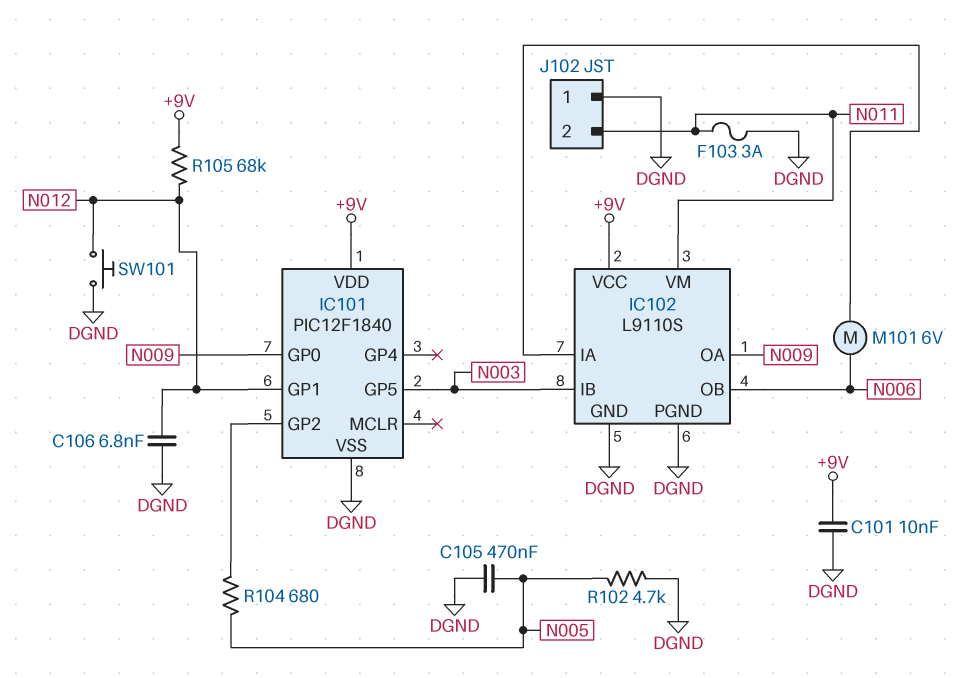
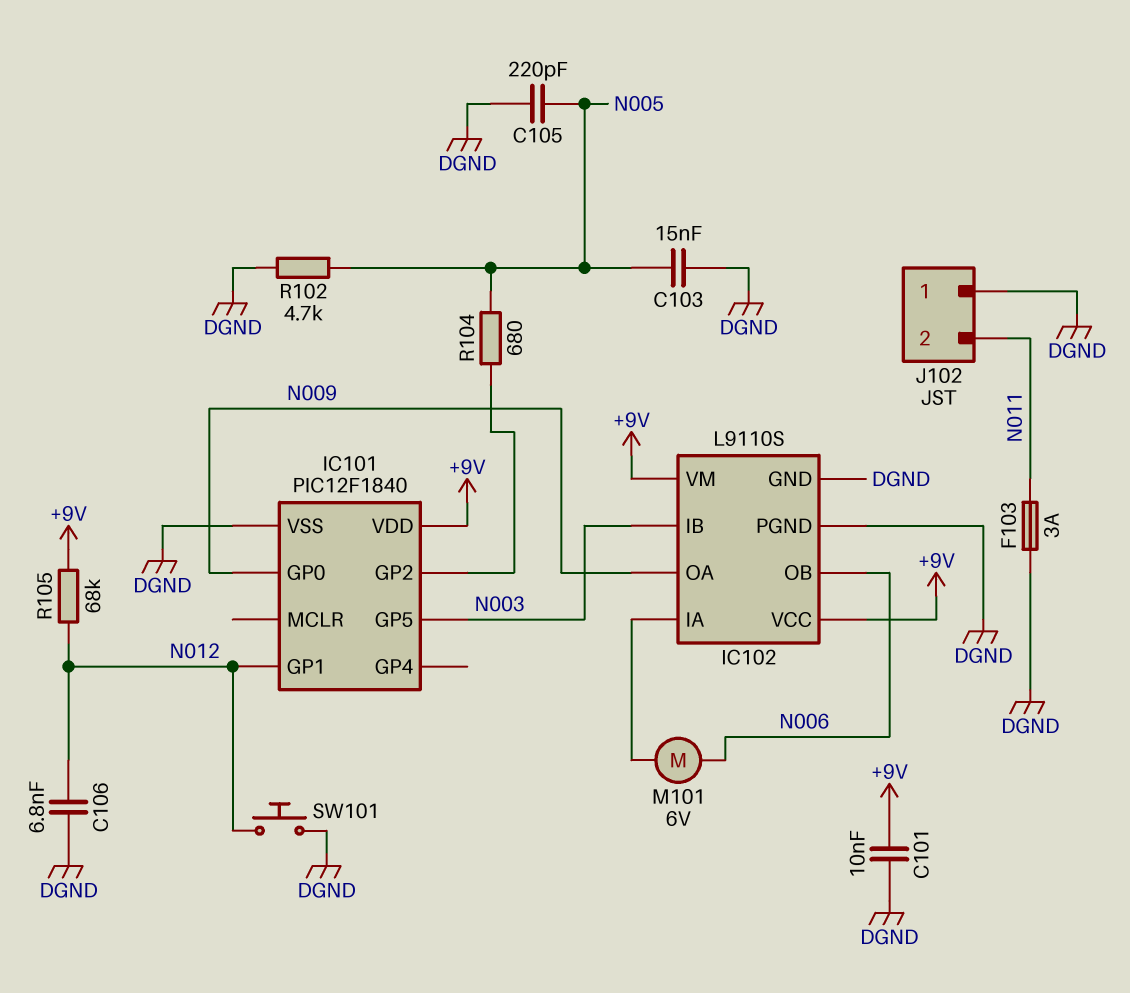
C103: none -> 15nF (DGND, N005)
C105: 470nF (DGND, N005) -> 220pF (DGND, N005)
IC102 pin VM: N011 -> +9V

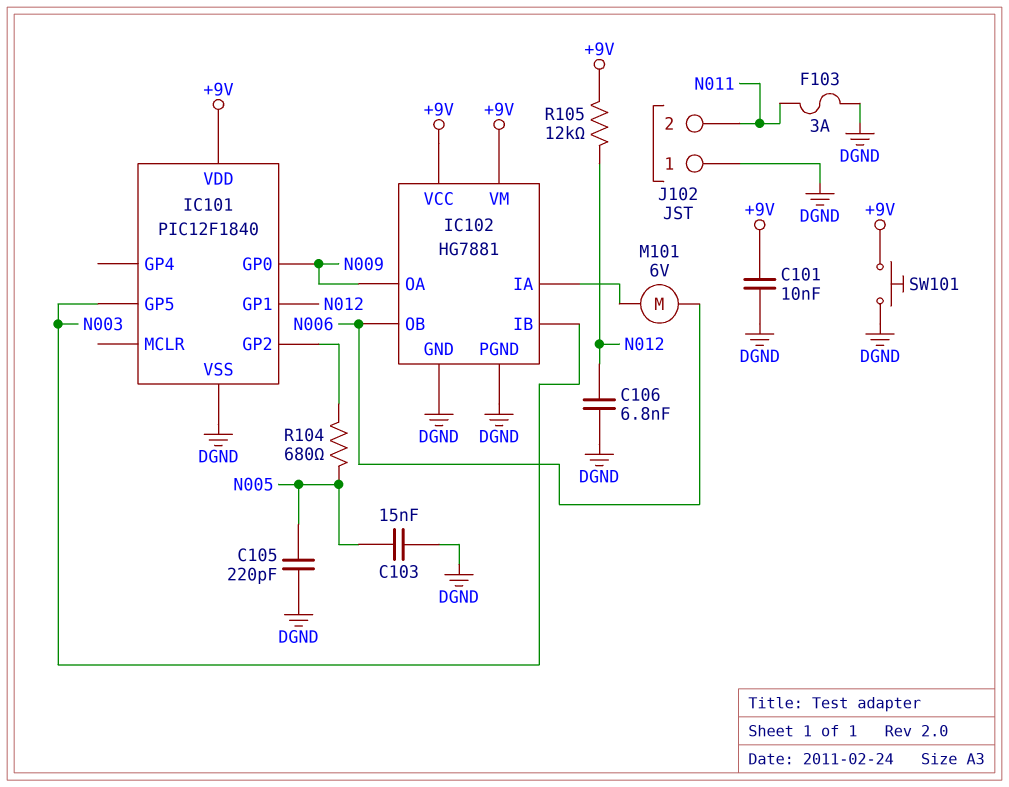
IC102: L9110S -> HG7881
R102: 4.7k (DGND, N005) -> none
R105: 68k (+9V, N012) -> 12k (+9V, N012)
SW101: button (DGND, N012) -> button (+9V, DGND)

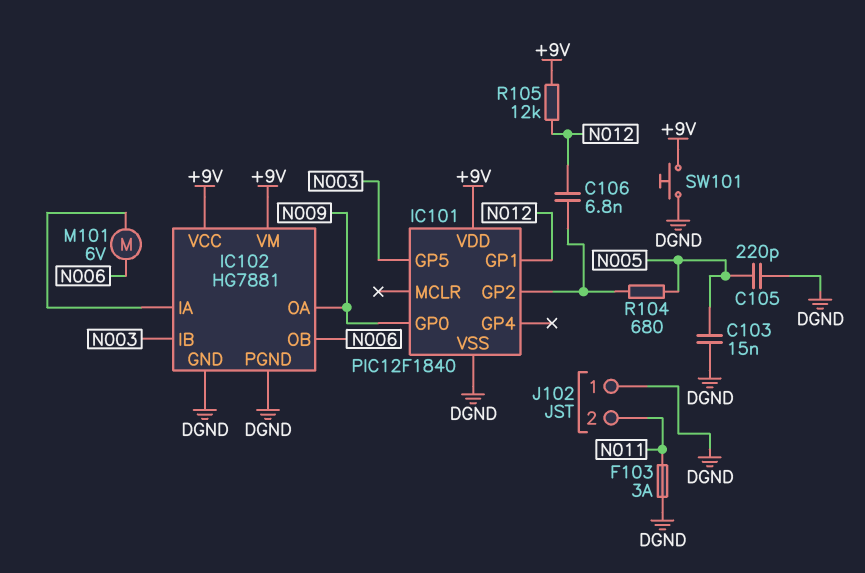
C101: 10nF (+9V, DGND) -> none
C106: 6.8nF (DGND, N012) -> 6.8nF (IC101/GP2, N012)

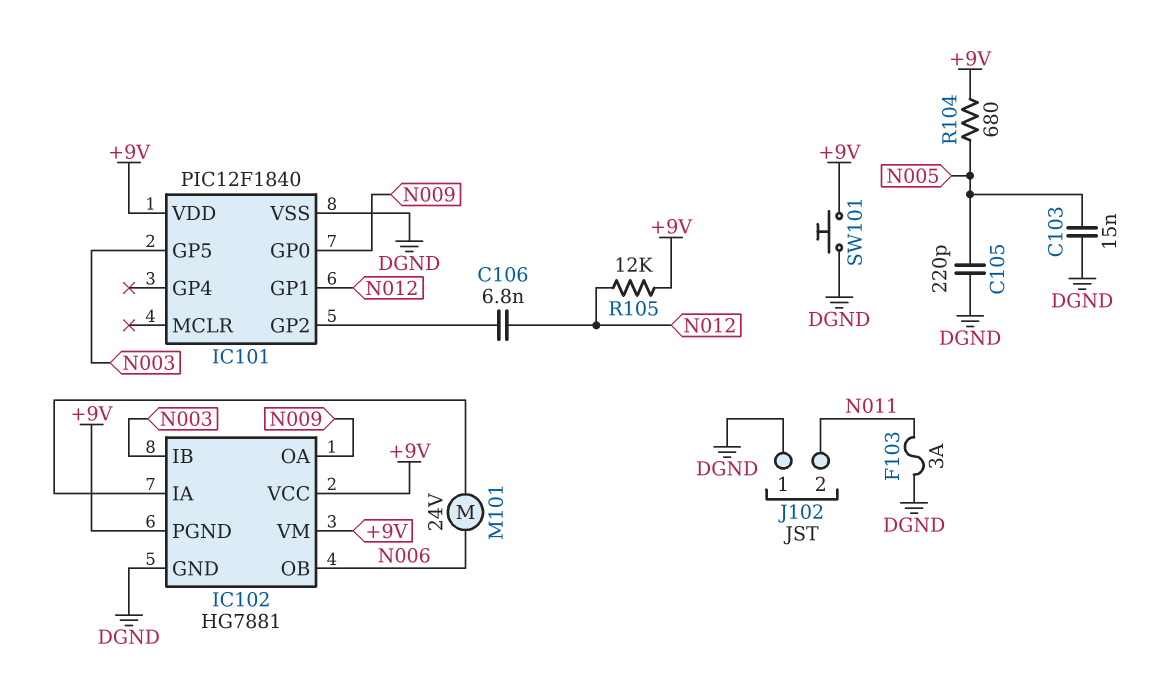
IC102 pin PGND: DGND -> +9V
M101: motor 6V (IC102/IA, N006) -> motor 24V (IC102/IA, N006)
R104: 680 (IC101/GP2, N005) -> 680 (+9V, N005)

